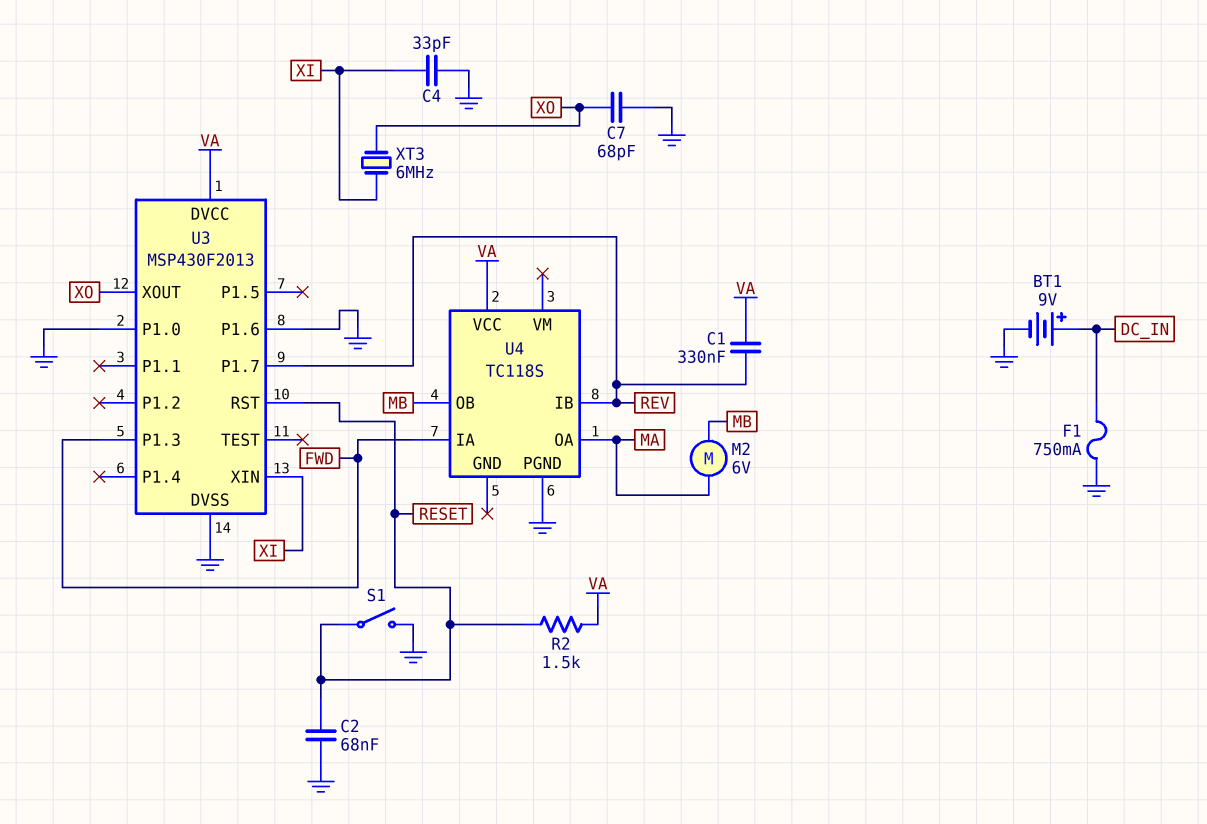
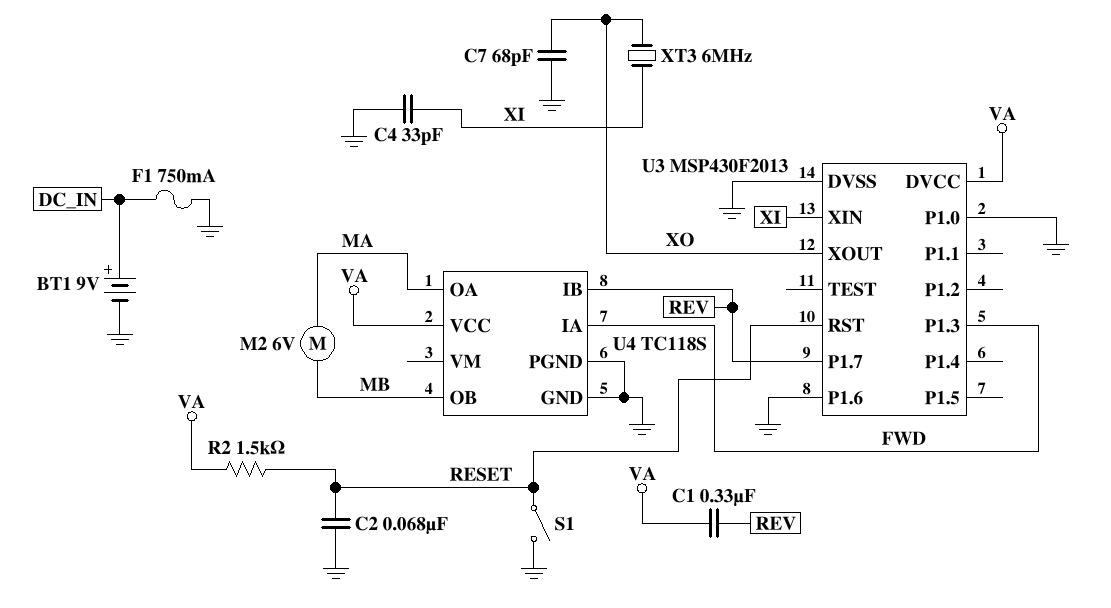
U4 pin GND: none -> GND

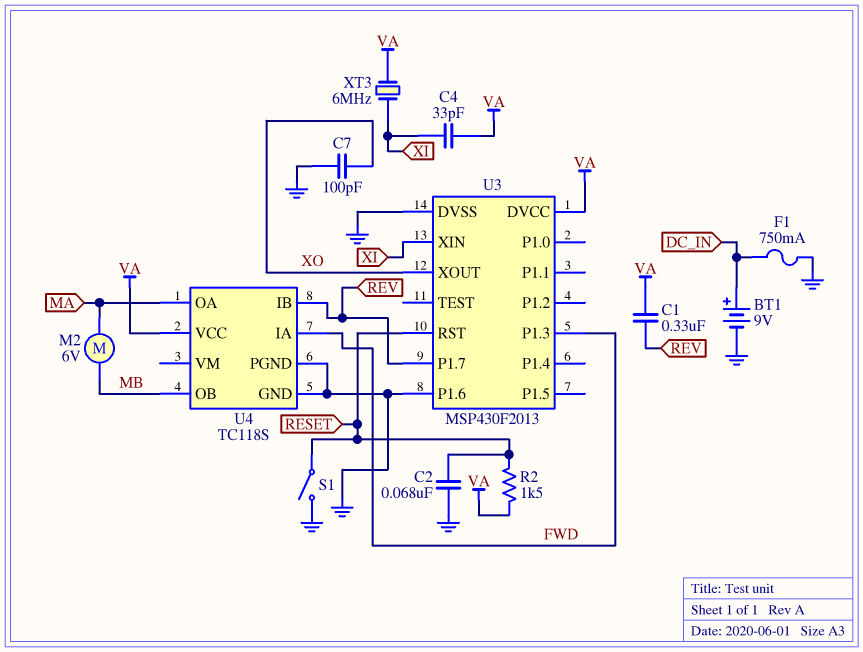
C4: 33pF (GND, XI) -> 33pF (VA, XI)
C7: 68pF (GND, XO) -> 100pF (GND, XO)
U3 pin P1.0: GND -> none
XT3: 6MHz (XI, XO) -> 6MHz (VA, XI)

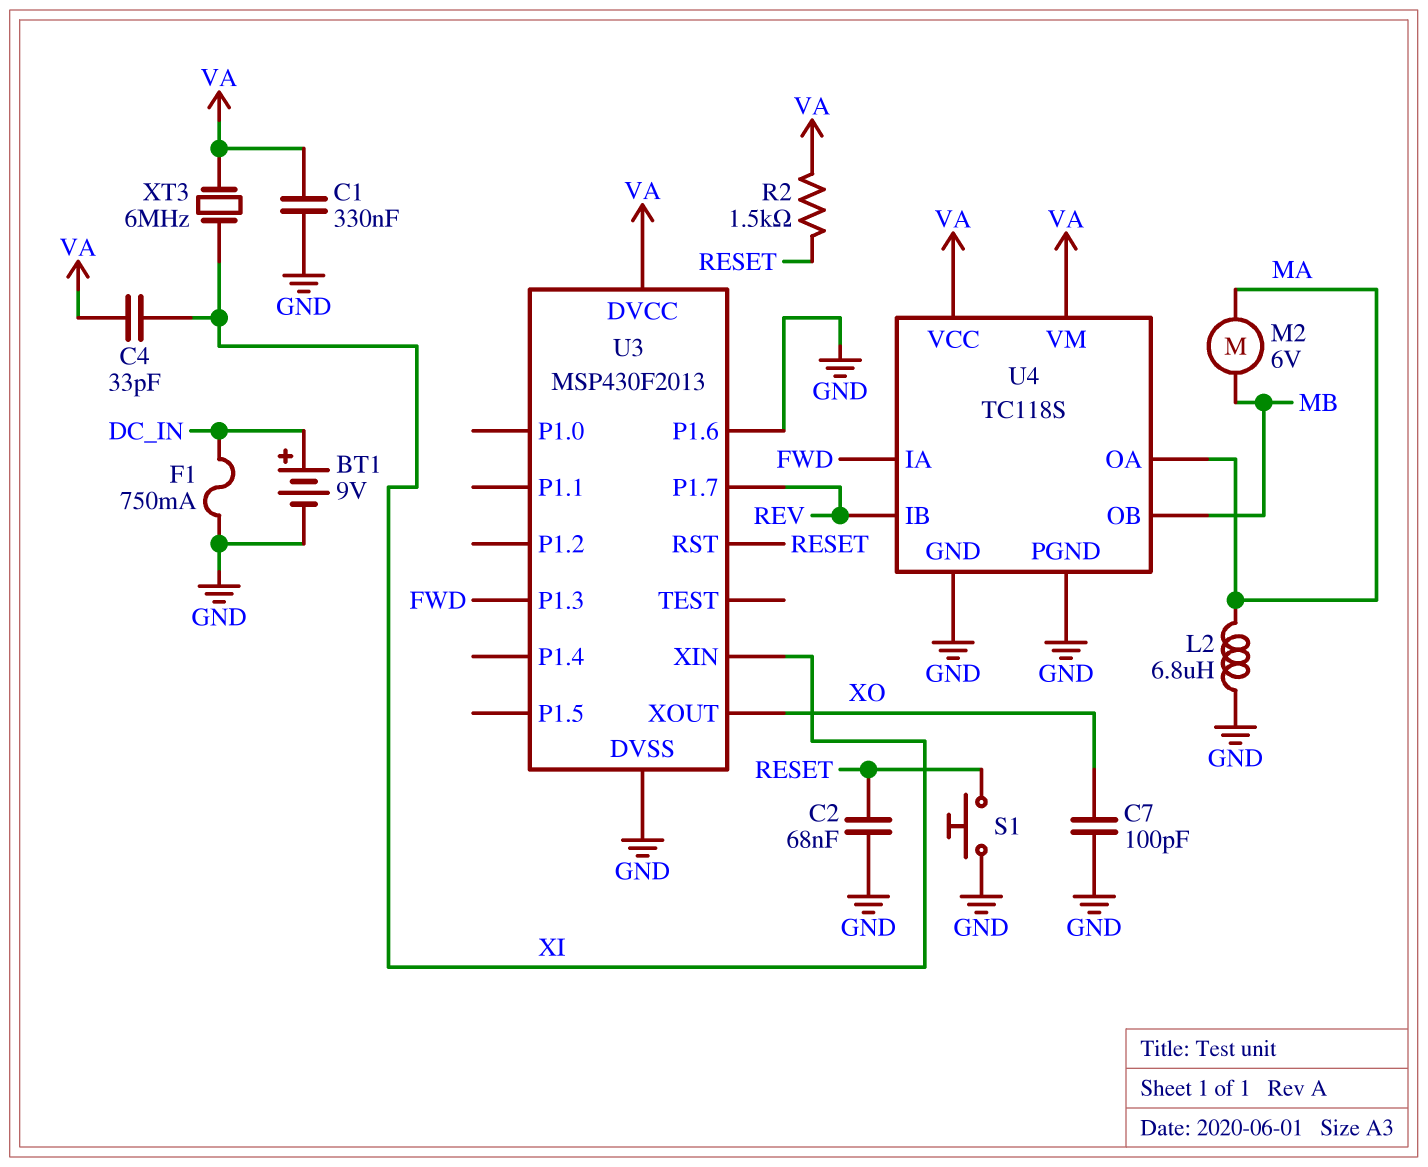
C1: 330nF (REV, VA) -> 330nF (GND, VA)
L2: none -> 6.8uH (GND, MA)
S1: switch (GND, RESET) -> button (GND, RESET)
U4 pin VM: none -> VA

